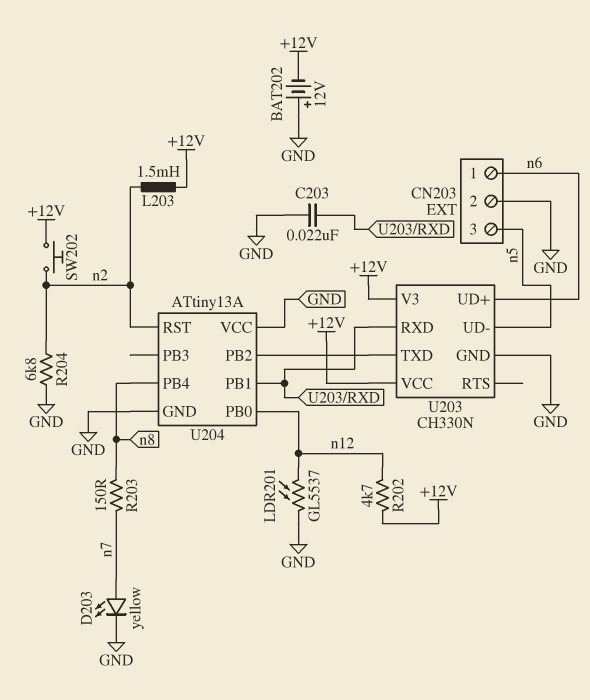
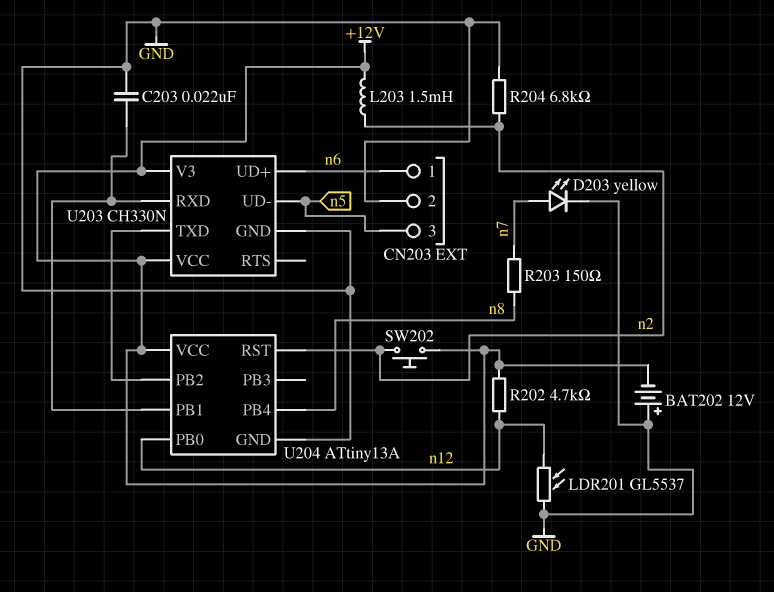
U204 pin VCC: GND -> +12V

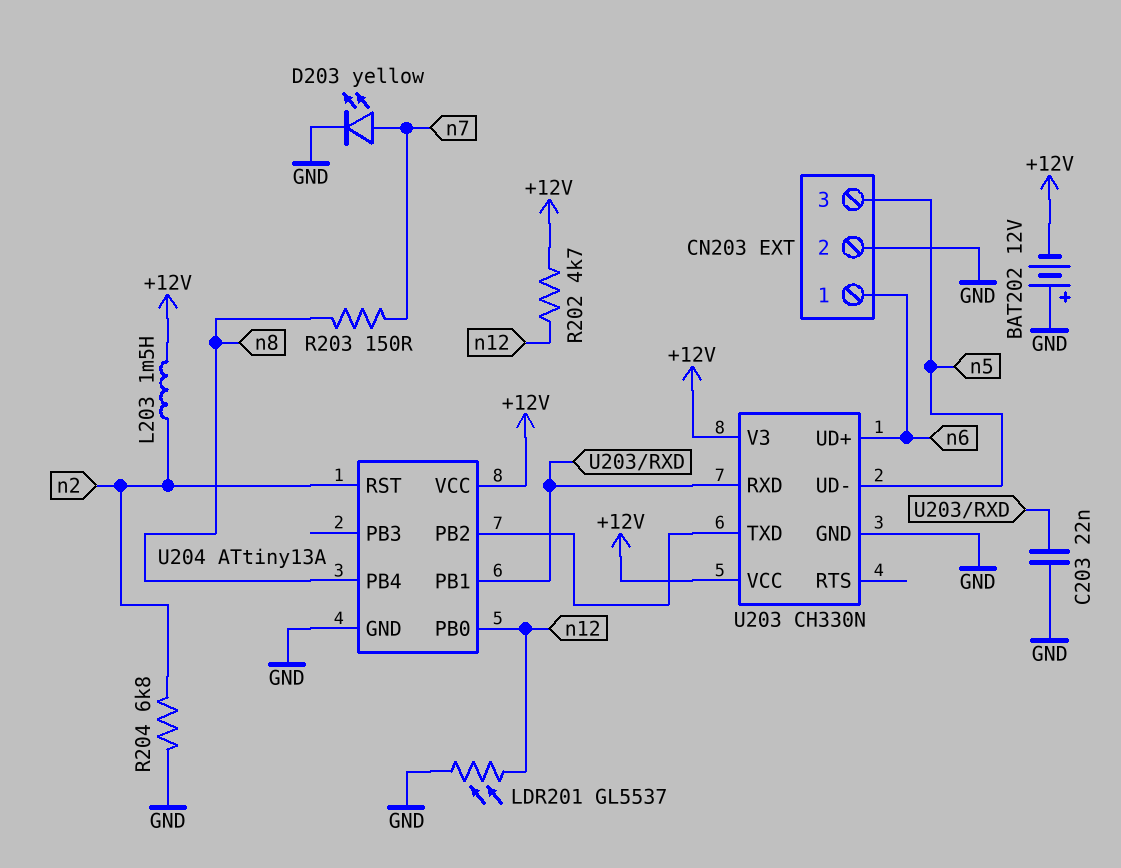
SW202: button (+12V, n2) -> none

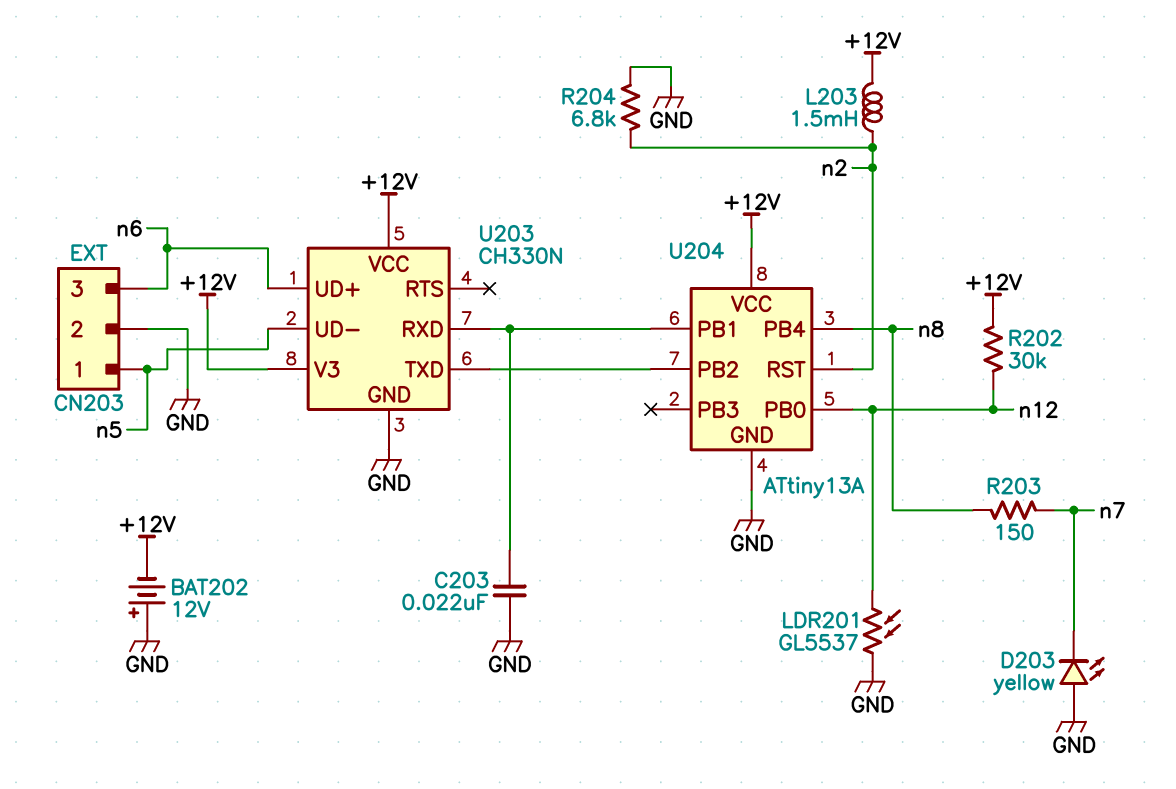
CN203 pin 1: n6 -> n5
CN203 pin 3: n5 -> n6
D203: LED yellow (A n7, K GND) -> LED yellow (A GND, K n7)
R202: 4.7k (+12V, n12) -> 30k (+12V, n12)

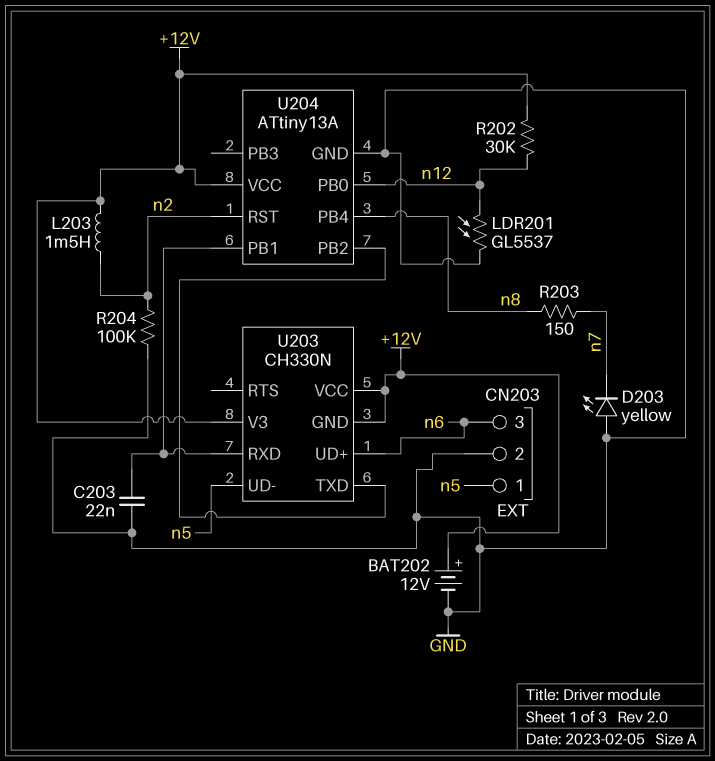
BAT202: 12V (plus GND, minus +12V) -> 12V (plus +12V, minus GND)
R204: 6.8k (GND, n2) -> 100k (GND, n2)
U203 pin GND: GND -> +12V

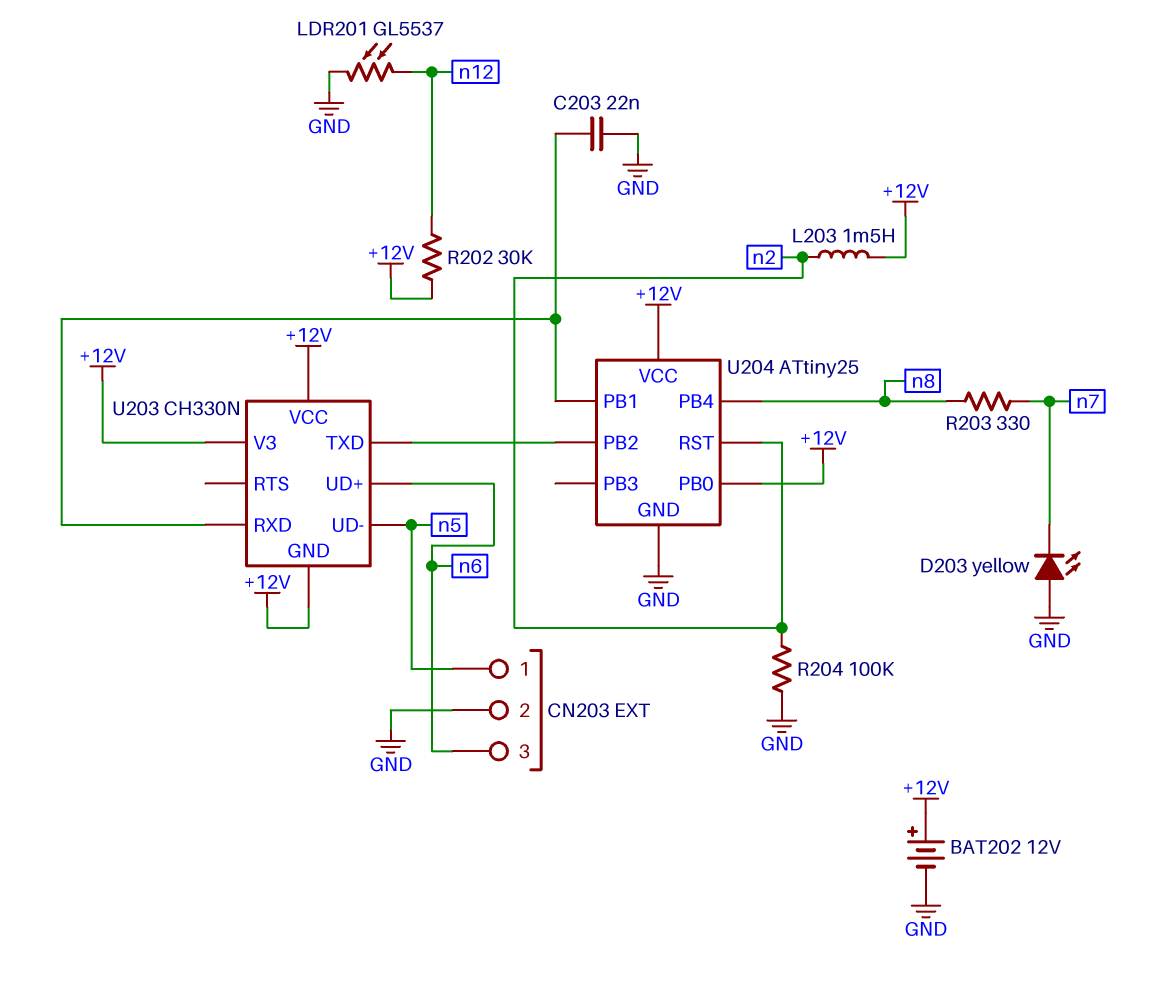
R203: 150 (n7, n8) -> 330 (n7, n8)
U204: ATtiny13A -> ATtiny25
U204 pin PB0: n12 -> +12V

